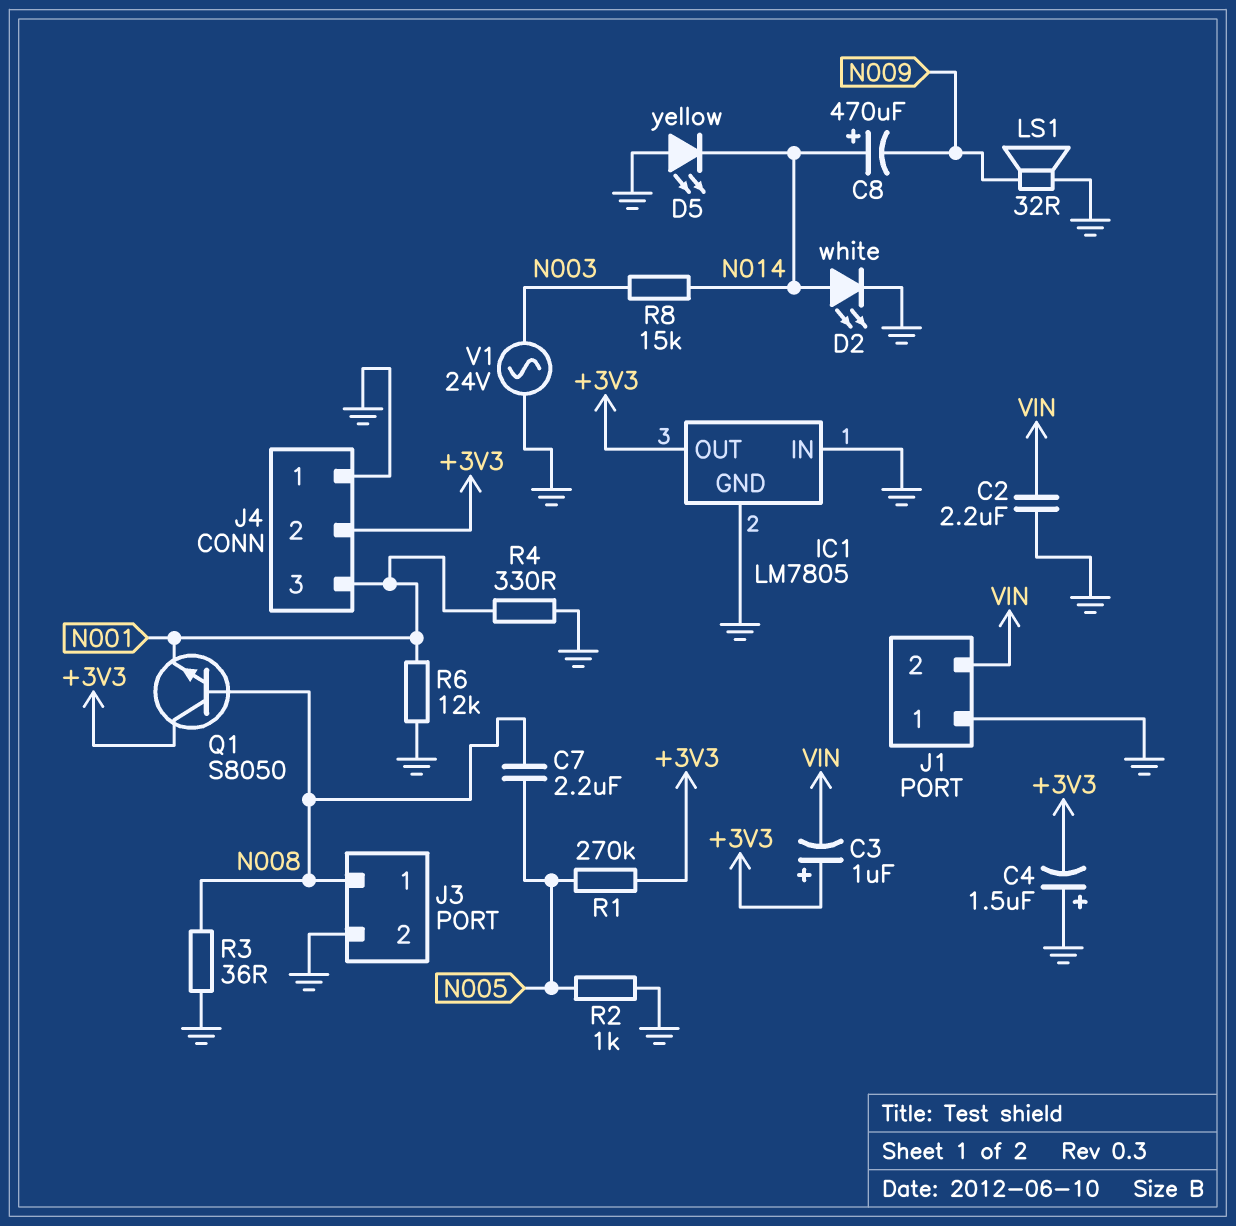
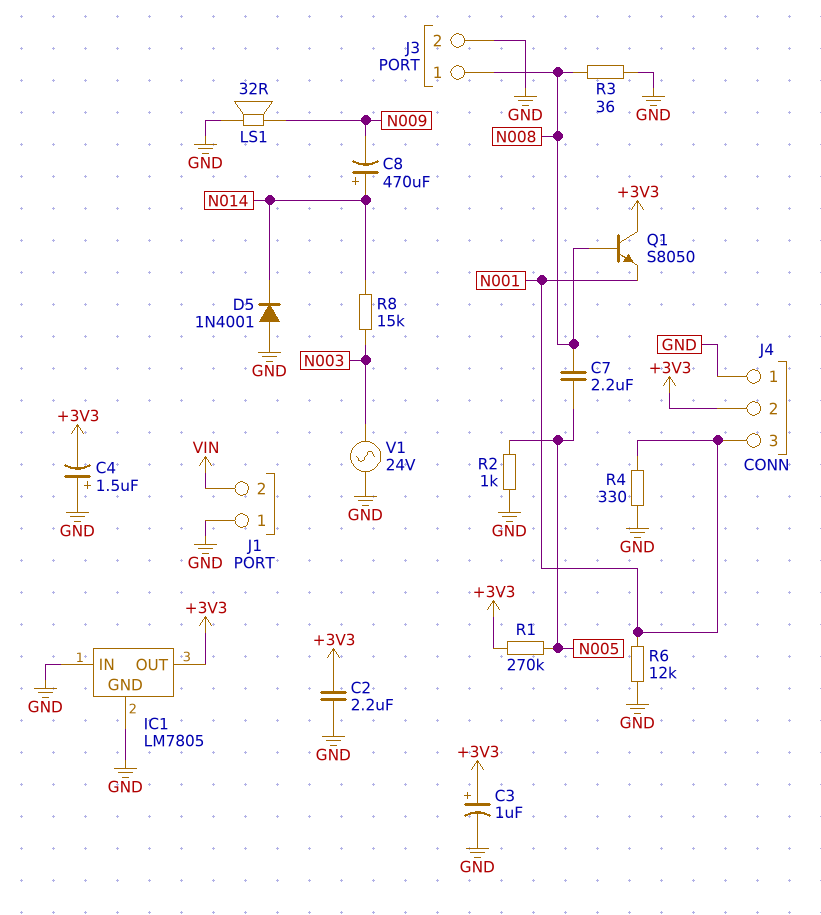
C2: 2.2uF (GND, VIN) -> 2.2uF (+3V3, GND)
C3: 1uF (plus +3V3, minus VIN) -> 1uF (plus +3V3, minus GND)
D2: LED white (A N014, K GND) -> none
D5: LED yellow (A GND, K N014) -> diode 1N4001 (A GND, K N014)

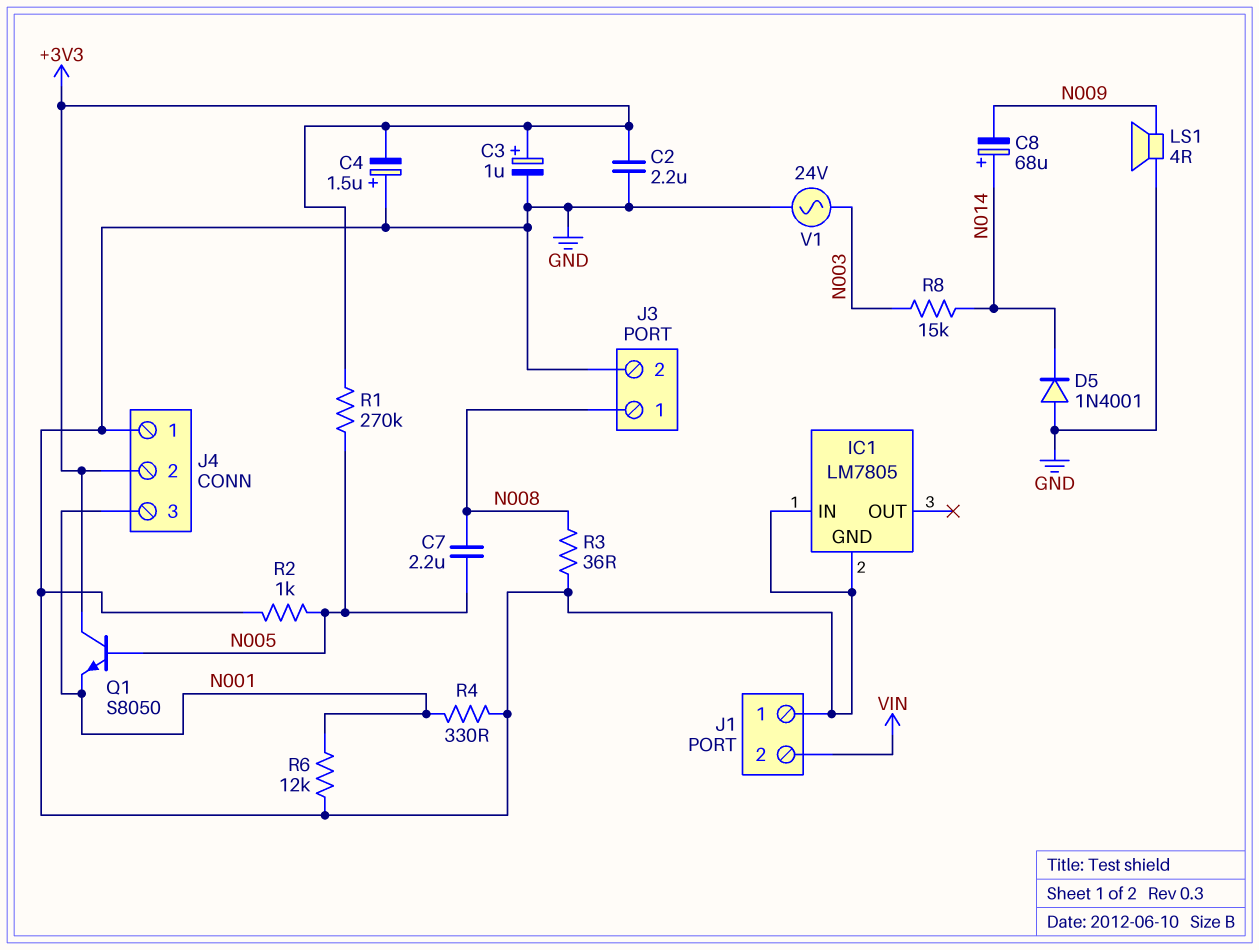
C8: 470uF (plus N014, minus N009) -> 68uF (plus N014, minus N009)
IC1 pin OUT: +3V3 -> none
LS1: speaker 32R (GND, N009) -> speaker 4R (GND, N009)
Q1: NPN S8050 (B N008, C +3V3, E N001) -> NPN S8050 (B N005, C +3V3, E N001)

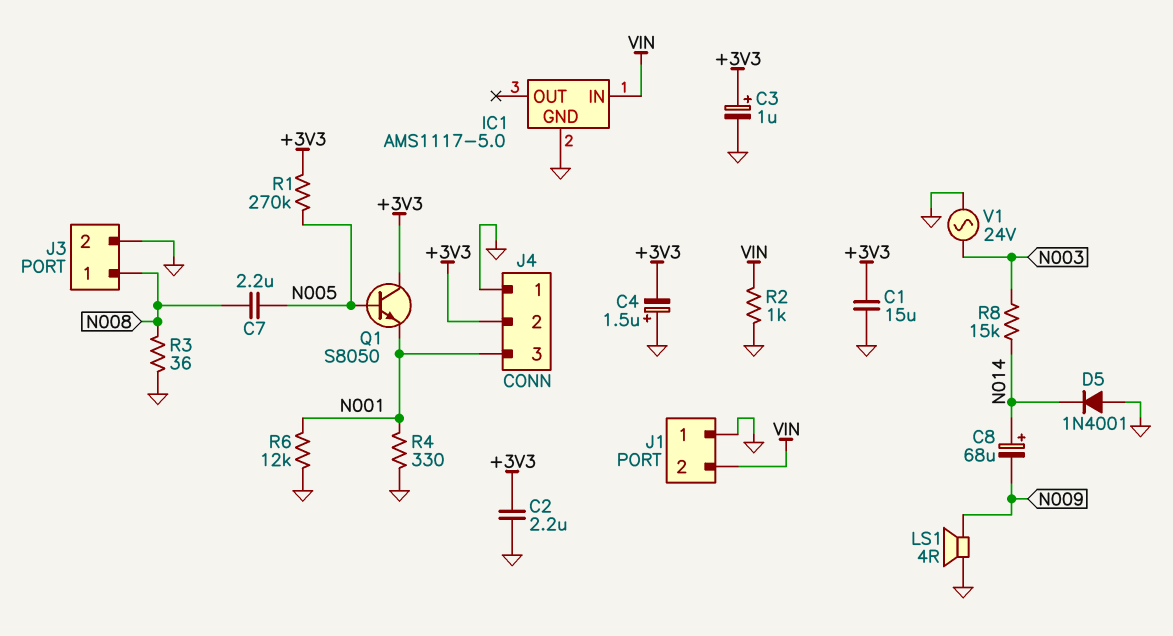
C1: none -> 15uF (+3V3, GND)
IC1: LM7805 -> AMS1117-5.0
IC1 pin IN: GND -> VIN
R2: 1k (GND, N005) -> 1k (GND, VIN)

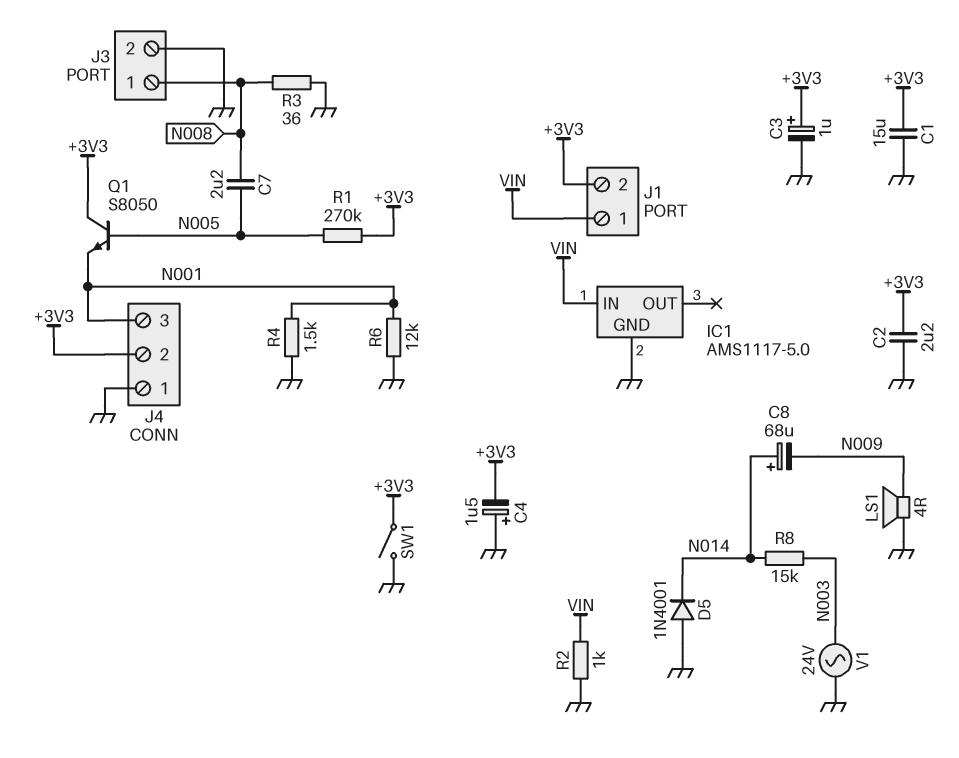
J1 pin 1: GND -> VIN
J1 pin 2: VIN -> +3V3
R4: 330 (GND, N001) -> 1.5k (GND, N001)
SW1: none -> switch (+3V3, GND)

